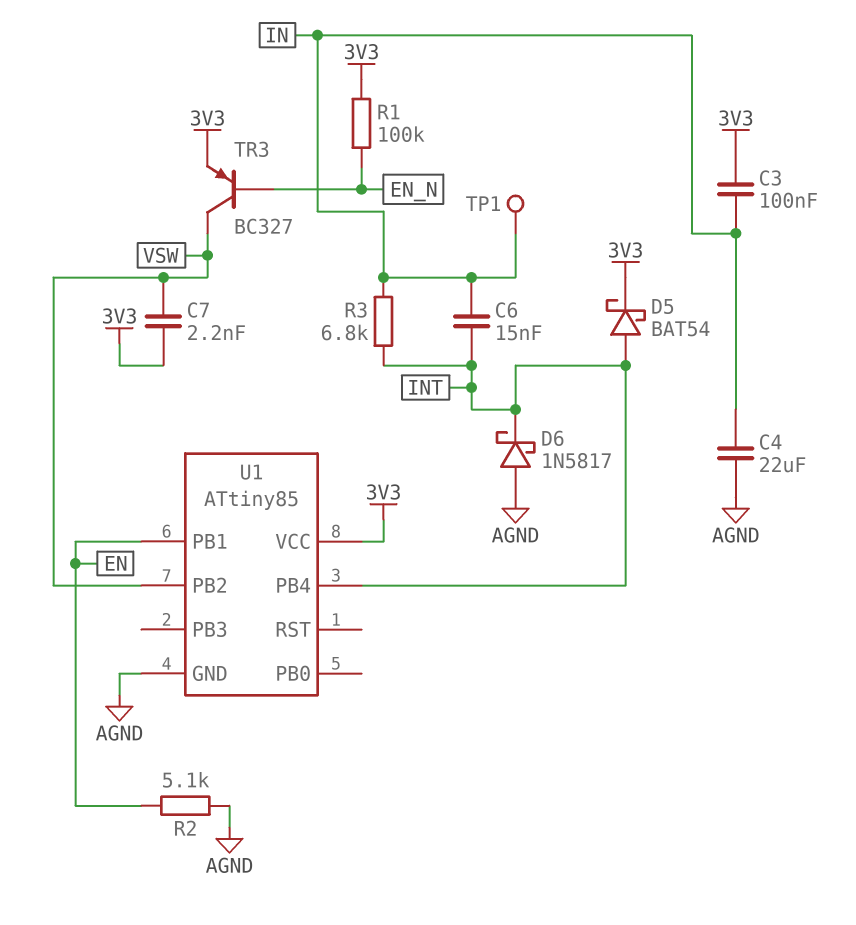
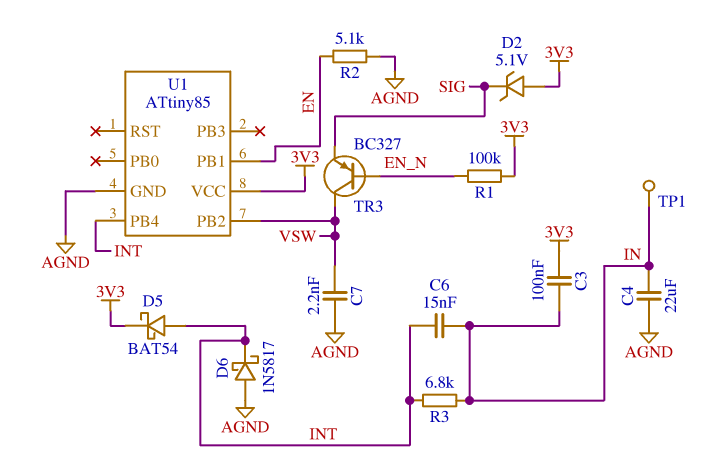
C7: 2.2nF (3V3, VSW) -> 2.2nF (AGND, VSW)
D2: none -> zener 5.1V (A 3V3, K SIG)
TR3: PNP BC327 (B EN_N, C VSW, E 3V3) -> PNP BC327 (B EN_N, C VSW, E SIG)

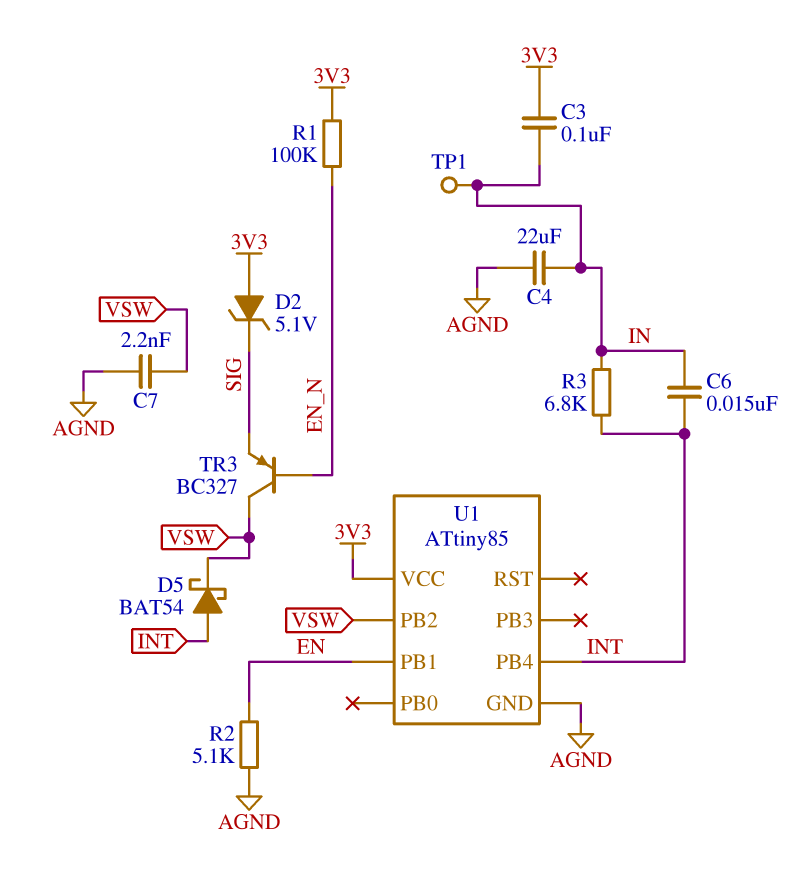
D5: schottky BAT54 (A INT, K 3V3) -> schottky BAT54 (A INT, K VSW)
D6: schottky 1N5817 (A AGND, K INT) -> none

